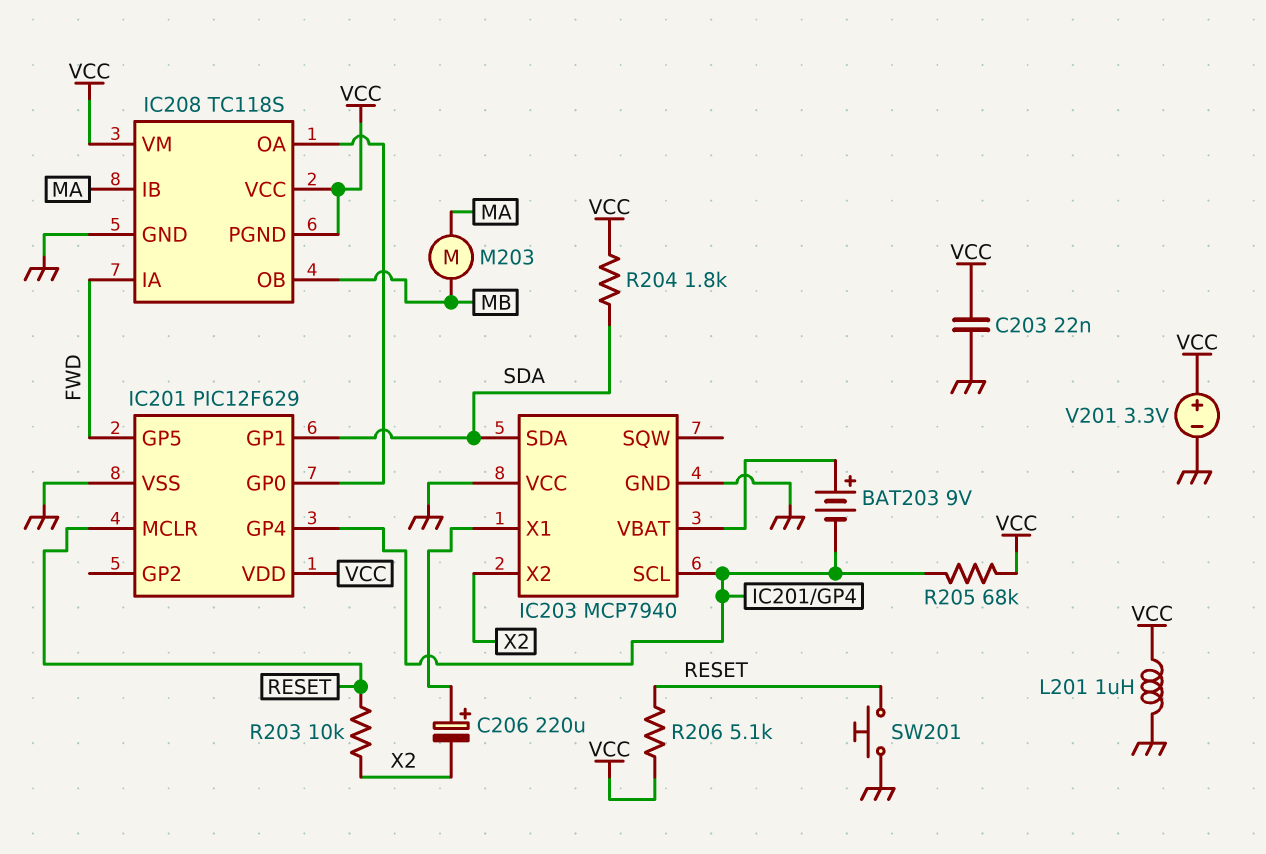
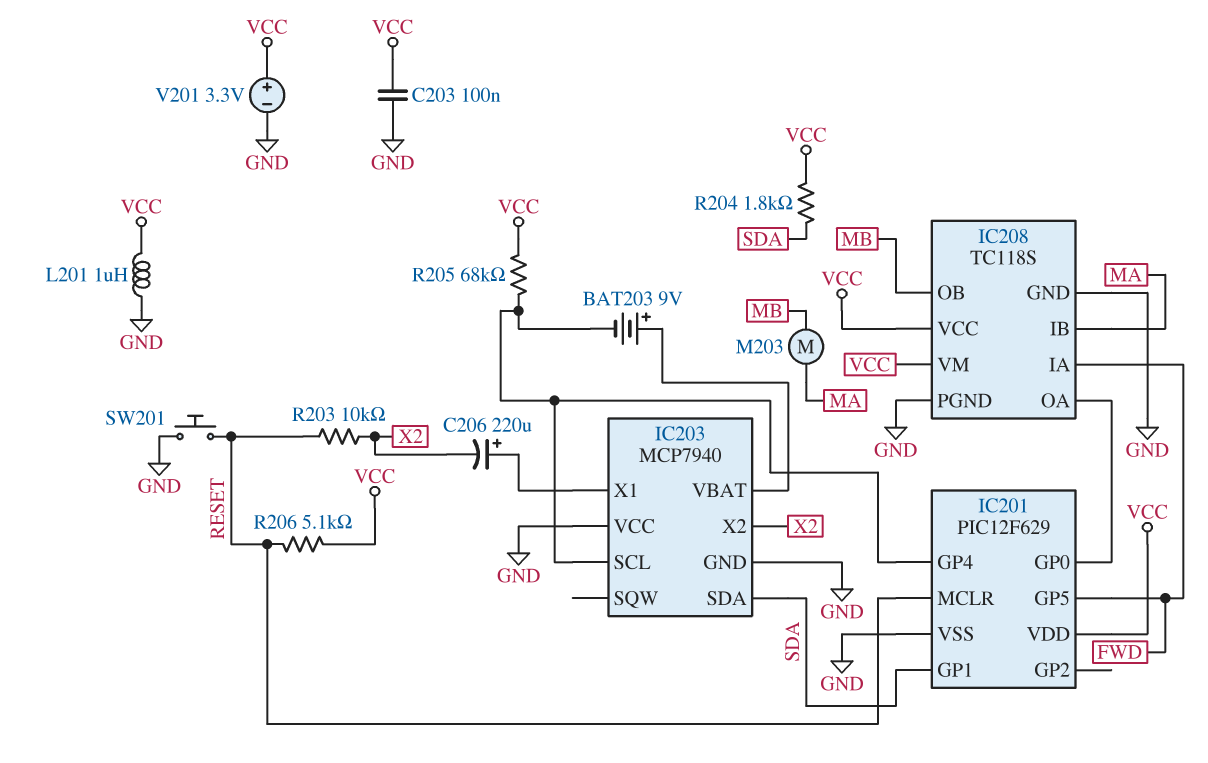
C203: 22nF (GND, VCC) -> 100nF (GND, VCC)
IC208 pin PGND: VCC -> GND

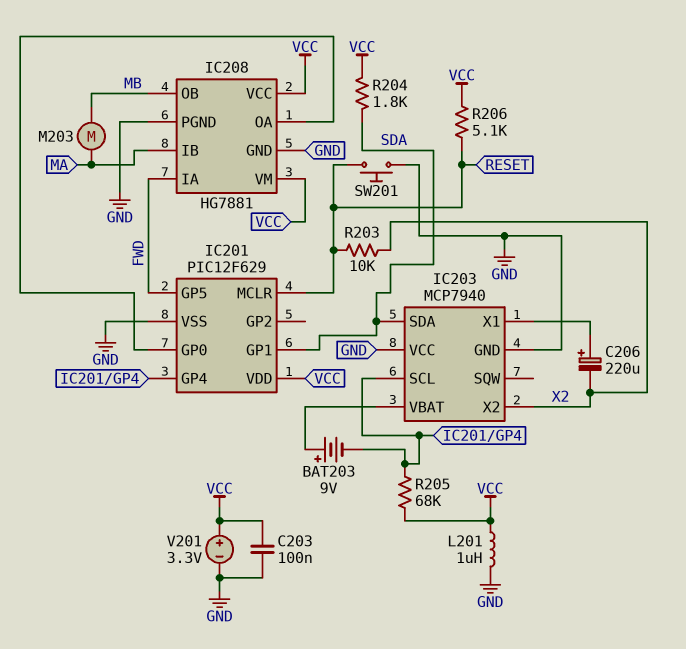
IC208: TC118S -> HG7881

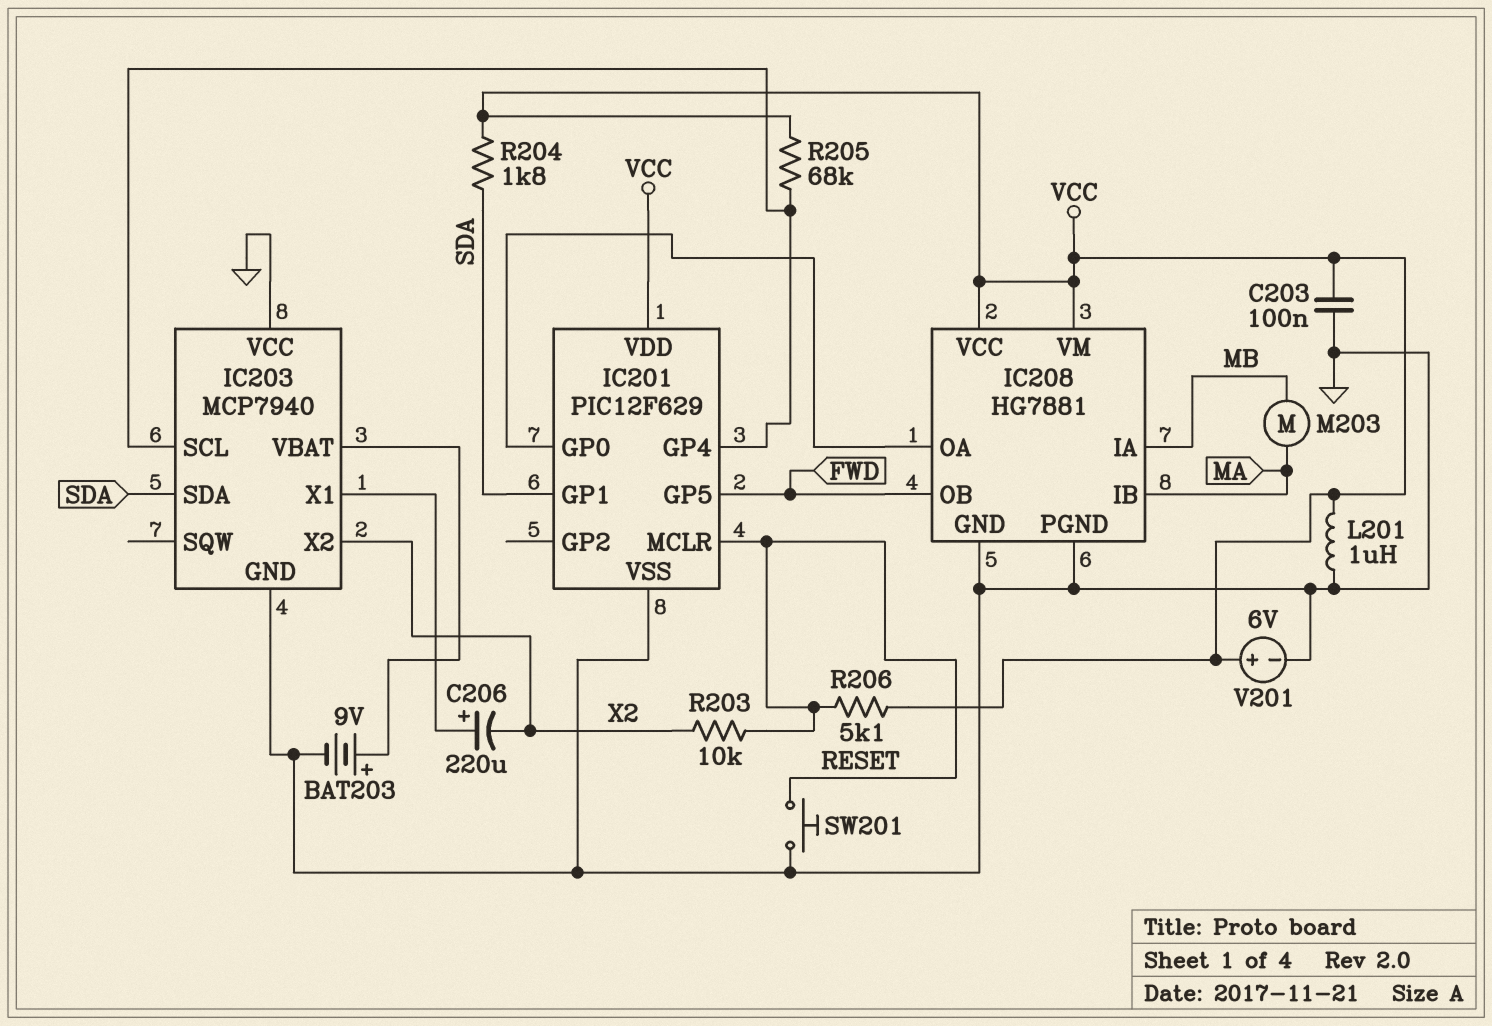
BAT203: 9V (plus IC203/VBAT, minus IC201/GP4) -> 9V (plus IC203/VBAT, minus GND)
IC208 pin IA: FWD -> MB
IC208 pin OB: MB -> FWD
V201: 3.3V (plus VCC, minus GND) -> 6V (plus VCC, minus GND)

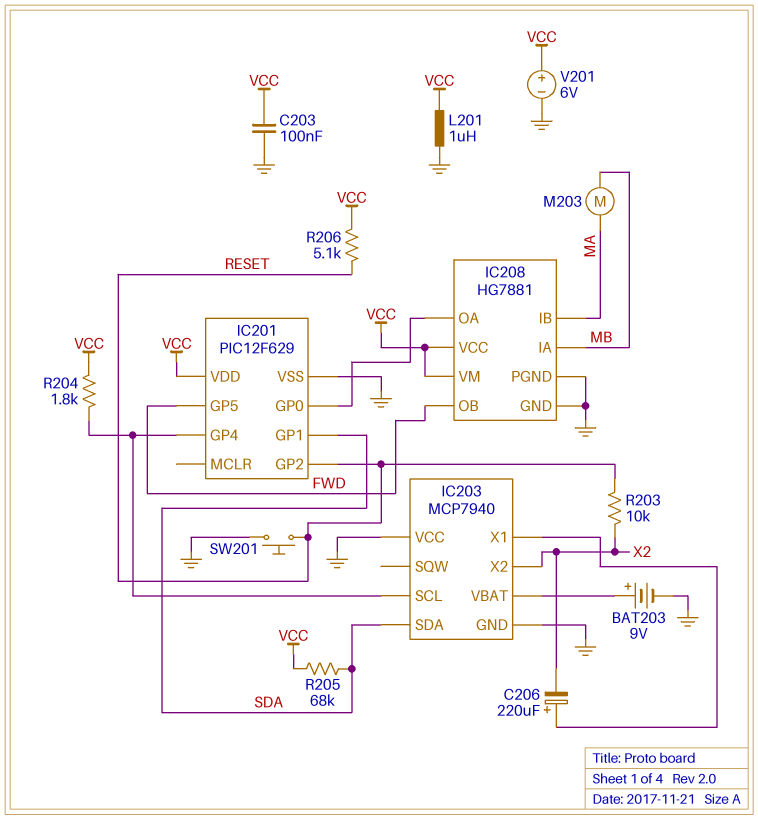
IC201 pin GP2: none -> RESET
IC201 pin MCLR: RESET -> none
R204: 1.8k (SDA, VCC) -> 1.8k (IC201/GP4, VCC)
R205: 68k (IC201/GP4, VCC) -> 68k (SDA, VCC)

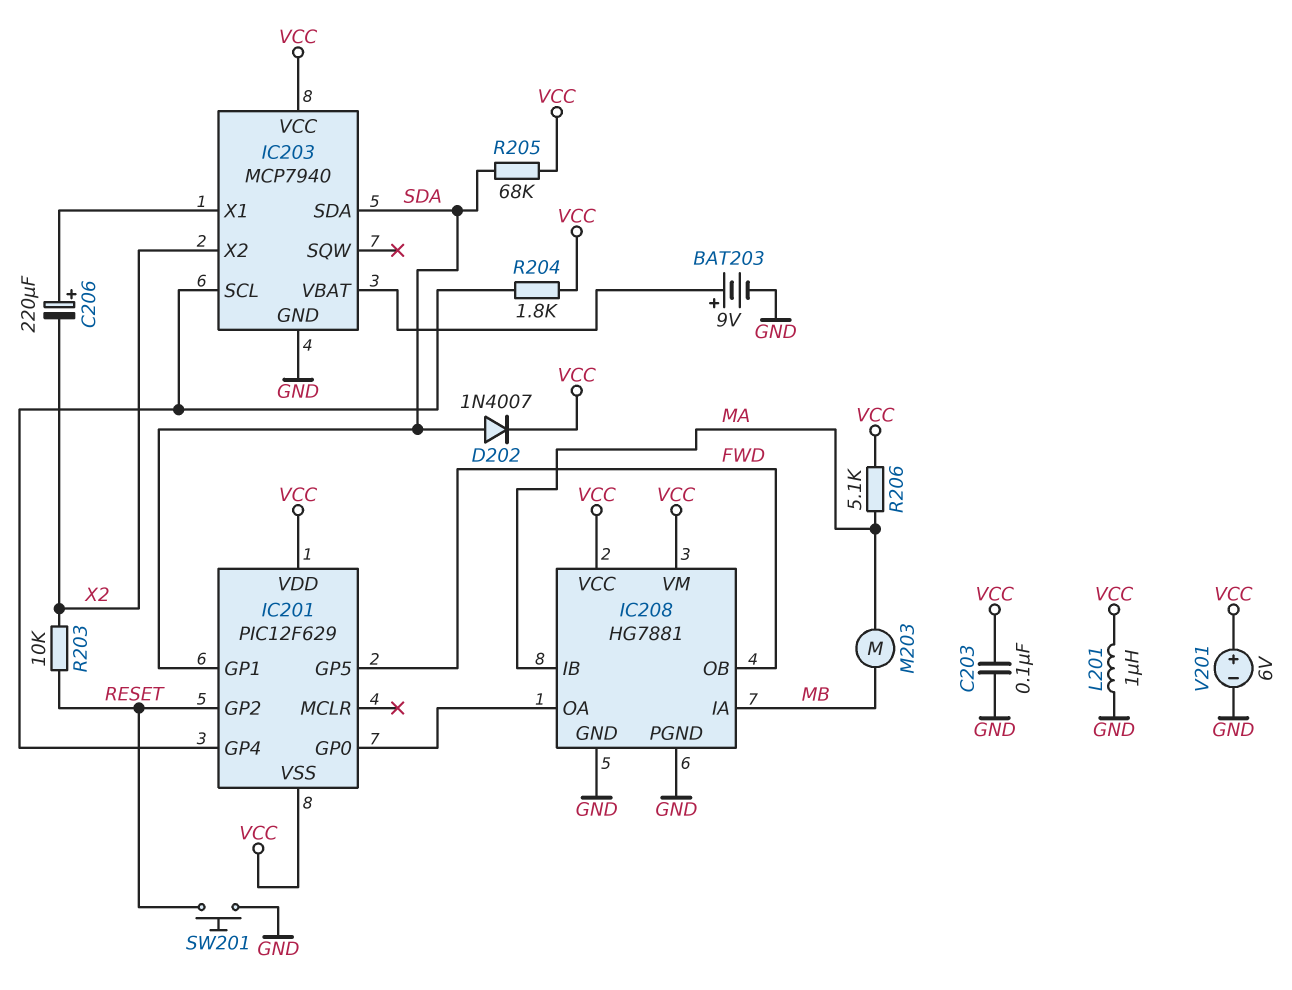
D202: none -> diode 1N4007 (A SDA, K VCC)
IC201 pin VSS: GND -> VCC
IC203 pin VCC: GND -> VCC
R206: 5.1k (RESET, VCC) -> 5.1k (MA, VCC)

